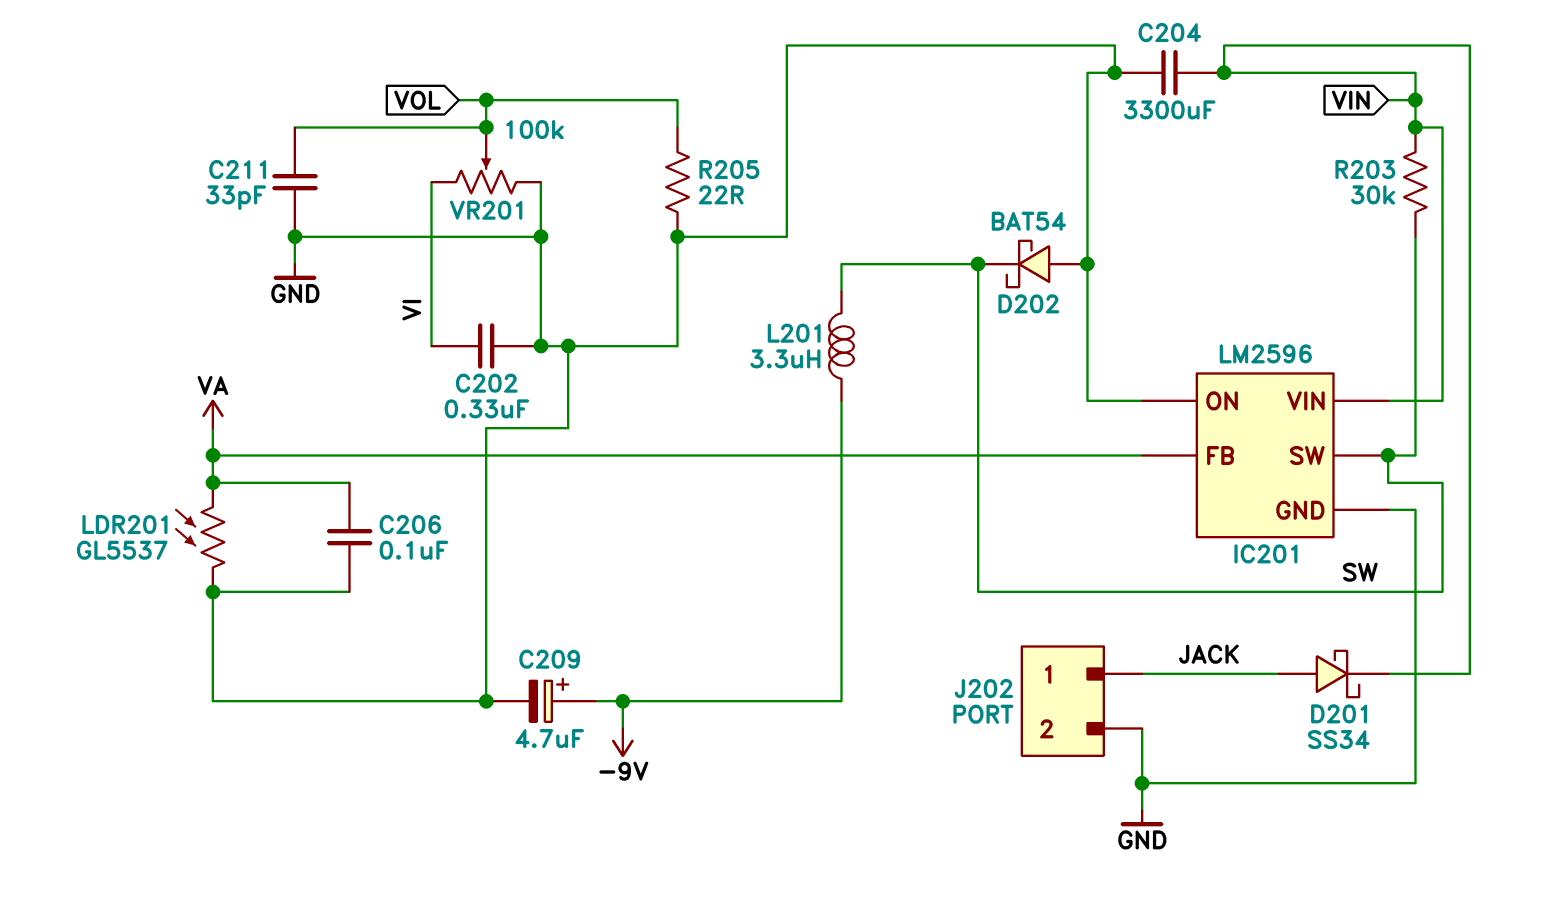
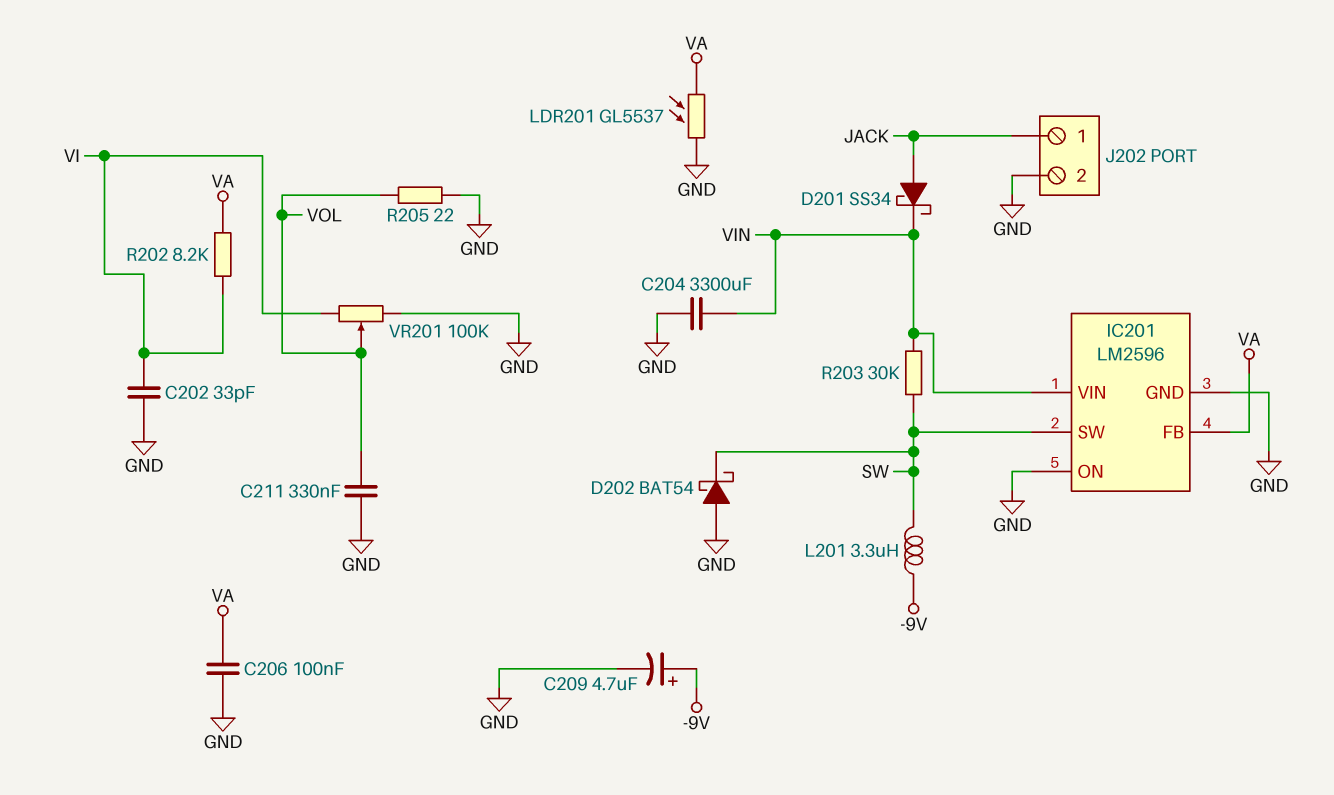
C202: 330nF (GND, VI) -> 33pF (GND, VI)
C211: 33pF (GND, VOL) -> 330nF (GND, VOL)
R202: none -> 8.2k (VA, VI)

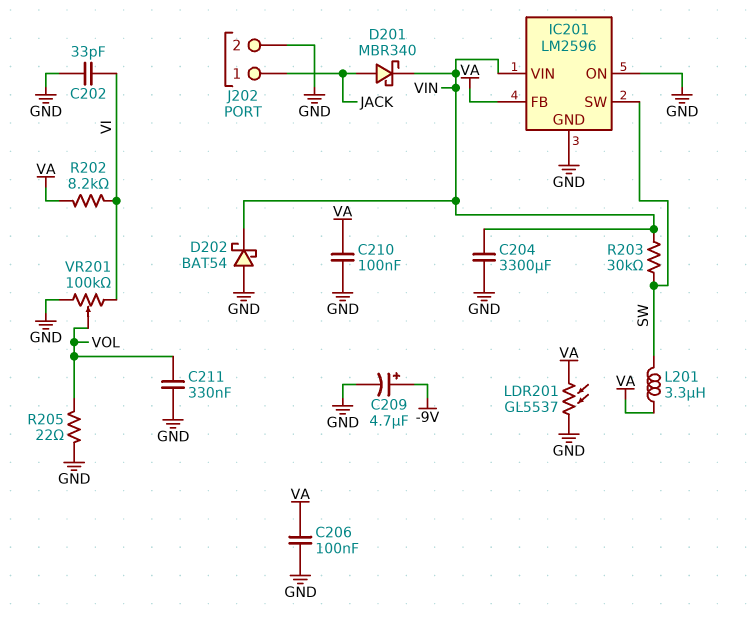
C210: none -> 100nF (GND, VA)
D201: schottky SS34 (A JACK, K VIN) -> schottky MBR340 (A JACK, K VIN)
D202: schottky BAT54 (A GND, K SW) -> schottky BAT54 (A GND, K VIN)
L201: 3.3uH (-9V, SW) -> 3.3uH (SW, VA)

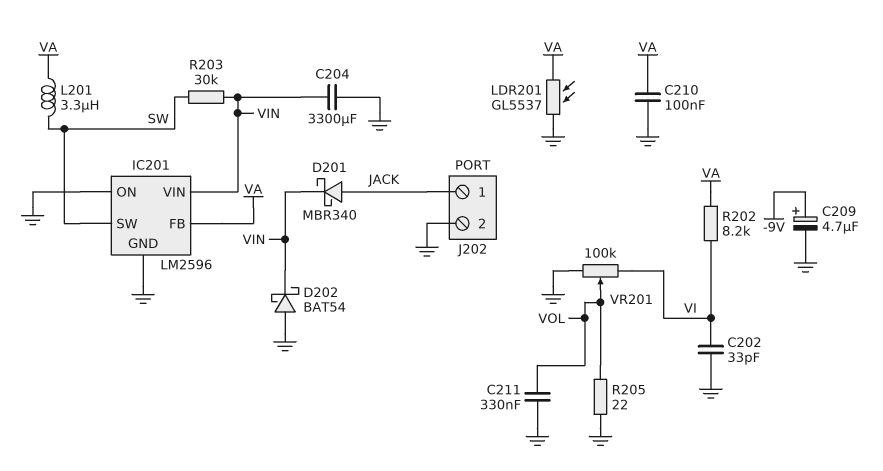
C206: 100nF (GND, VA) -> none

